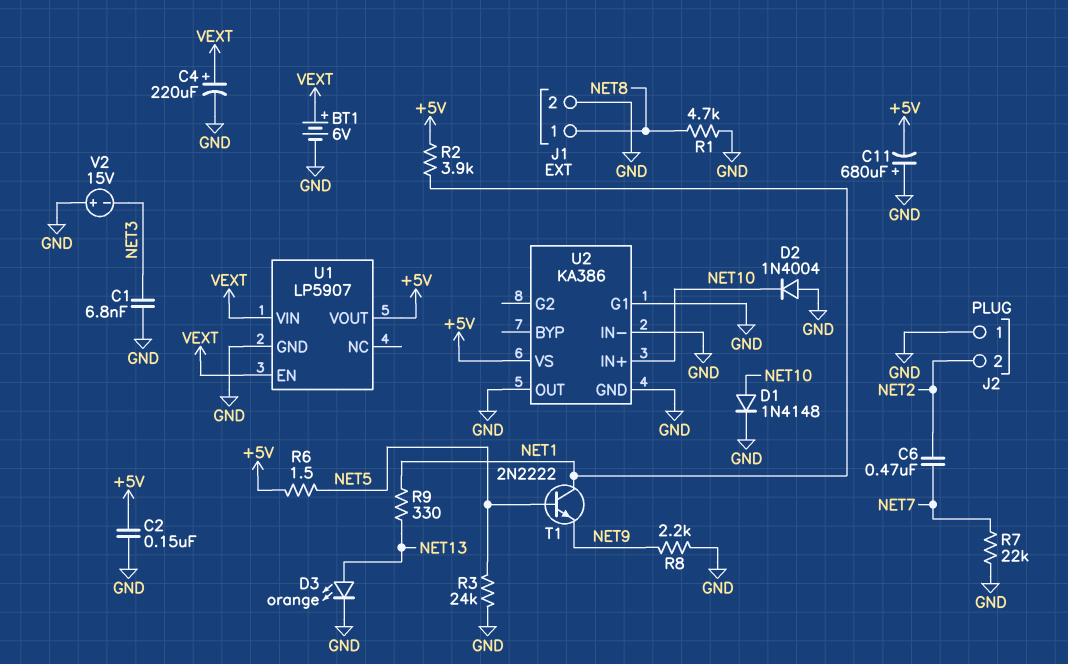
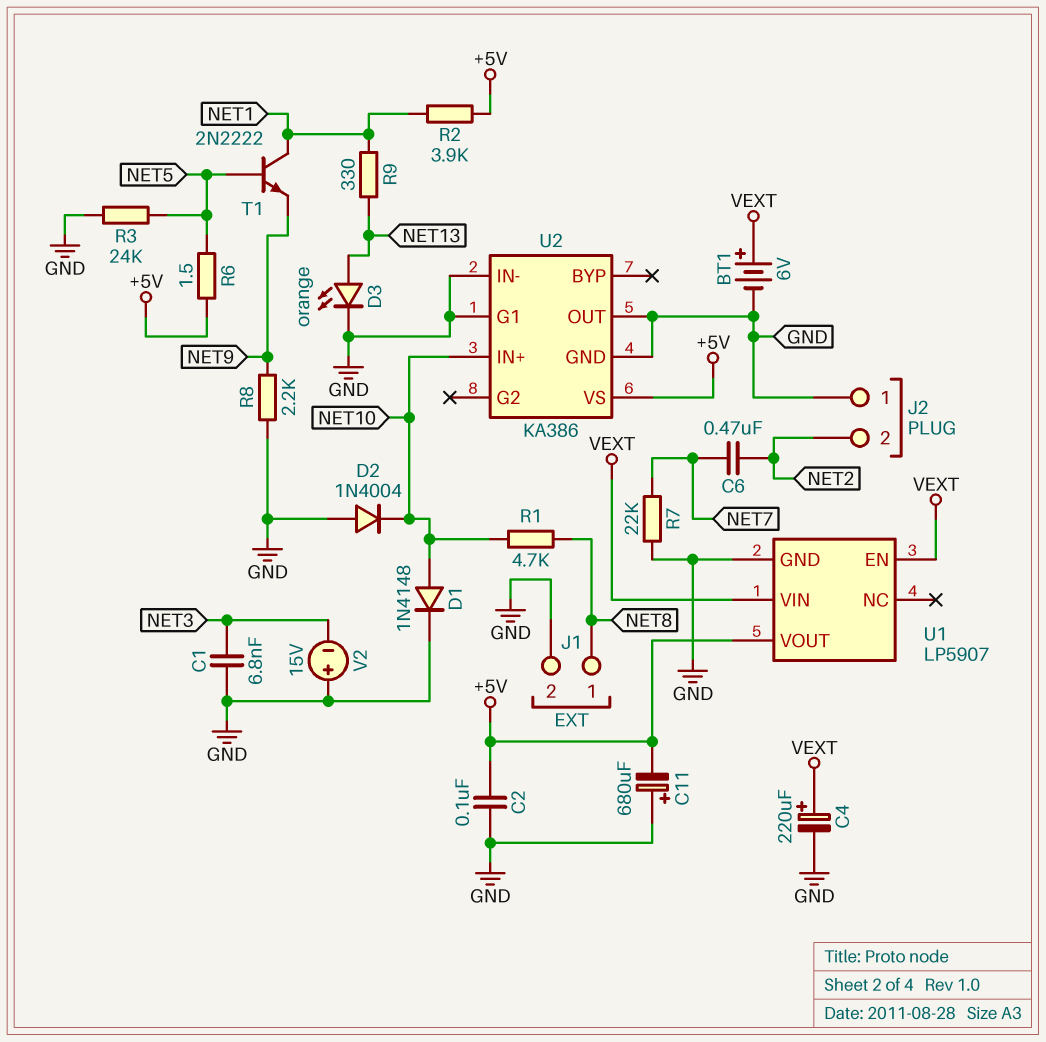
C2: 150nF (+5V, GND) -> 100nF (+5V, GND)
R1: 4.7k (GND, NET8) -> 4.7k (NET8, NET10)

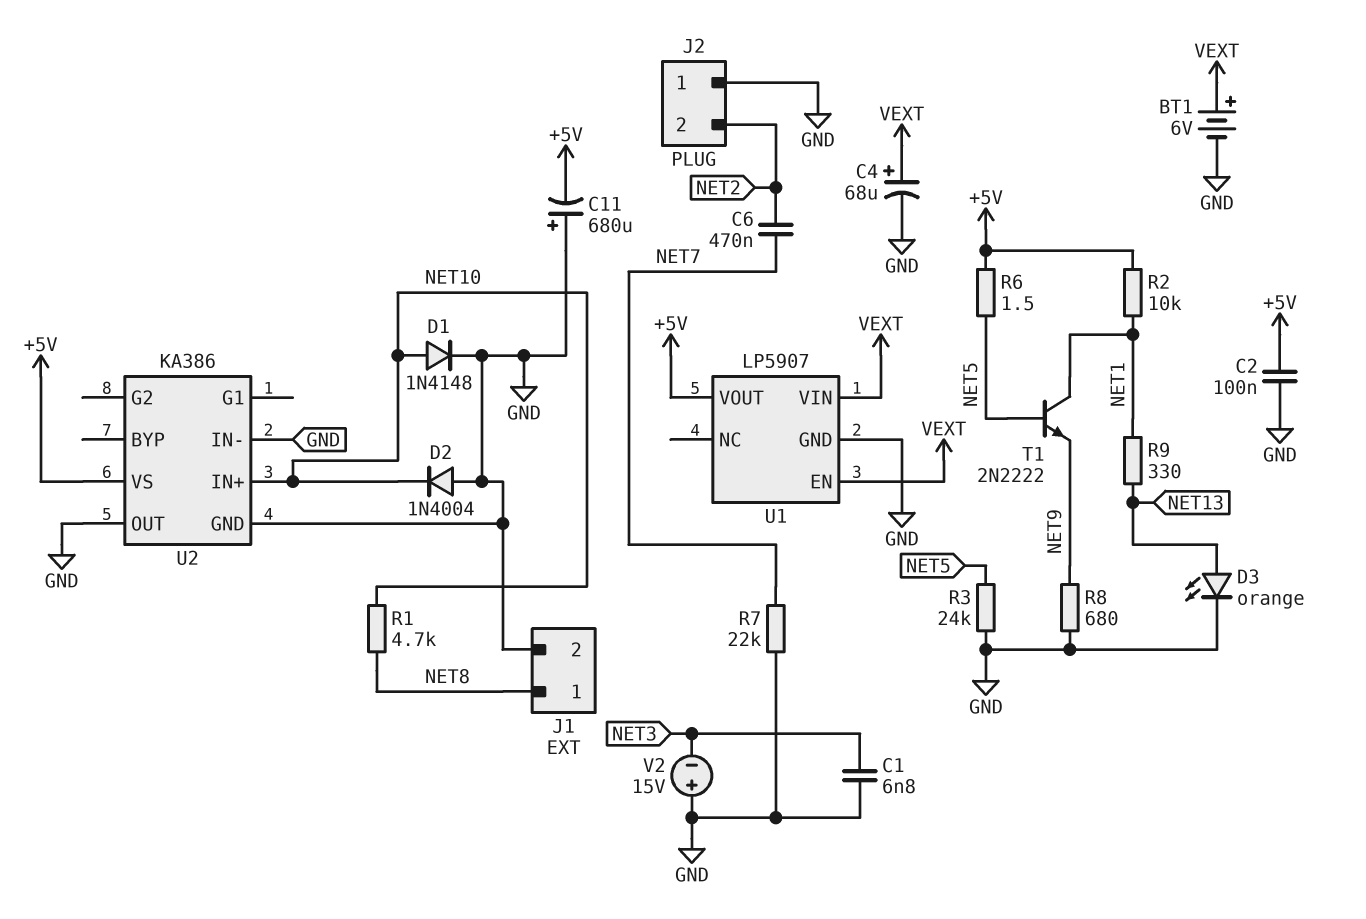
C4: 220uF (plus VEXT, minus GND) -> 68uF (plus VEXT, minus GND)
R2: 3.9k (+5V, NET1) -> 10k (+5V, NET1)
R8: 2.2k (GND, NET9) -> 680 (GND, NET9)
U2 pin G1: GND -> none

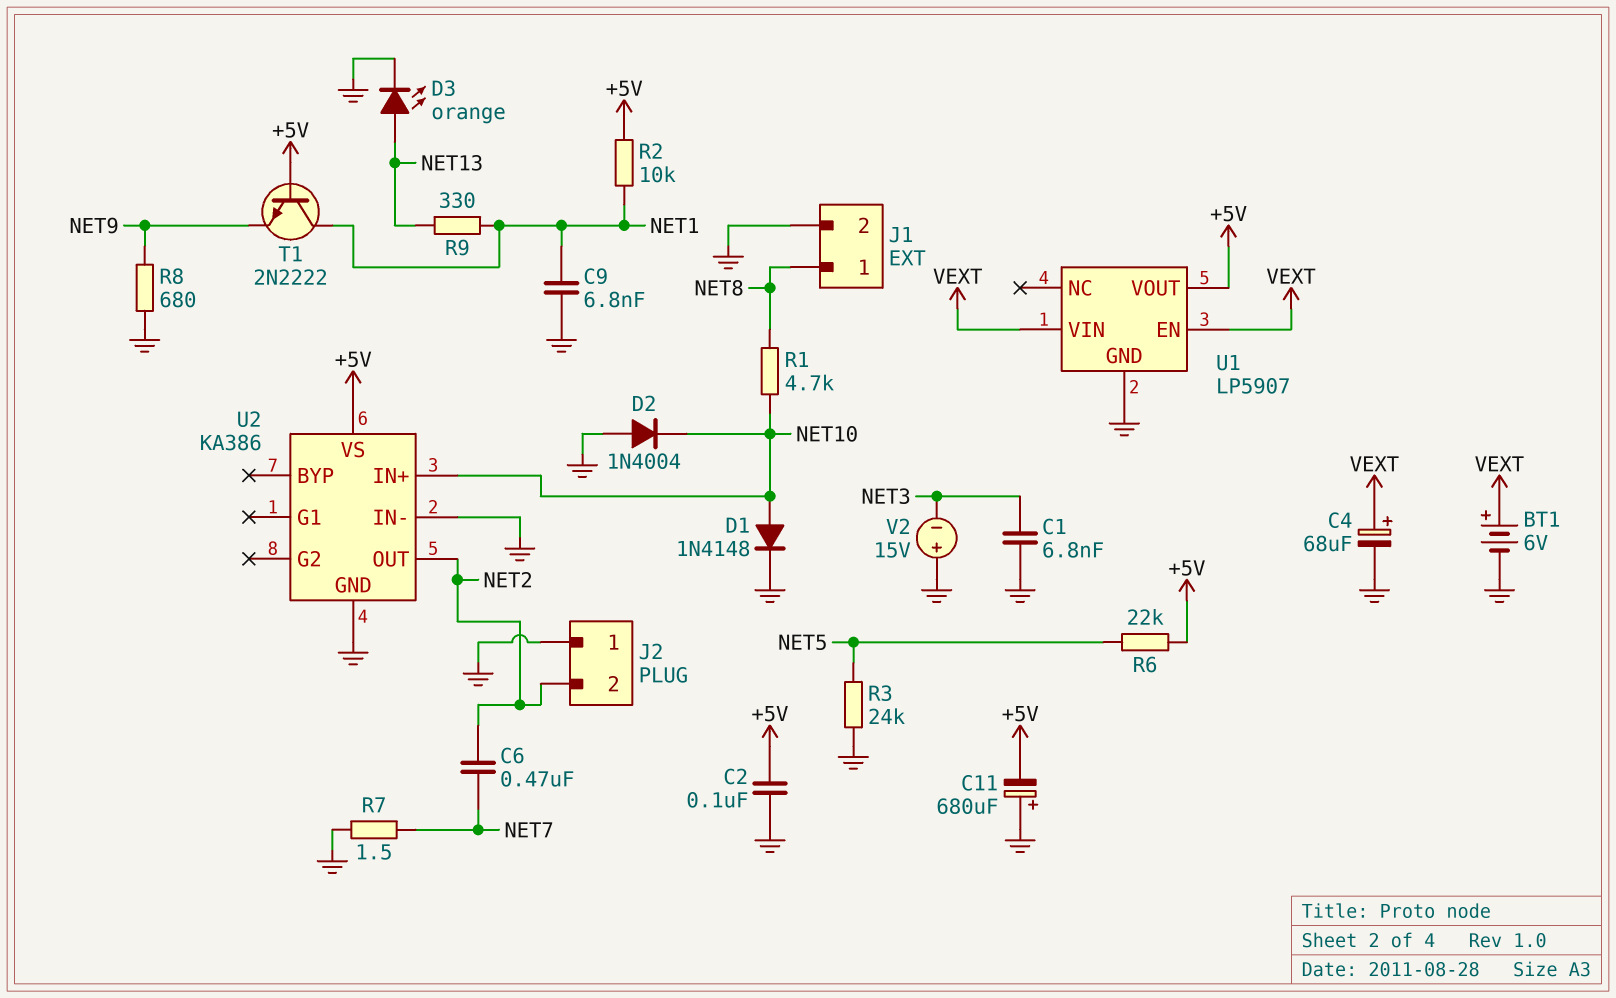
C9: none -> 6.8nF (GND, NET1)
R6: 1.5 (+5V, NET5) -> 22k (+5V, NET5)
R7: 22k (GND, NET7) -> 1.5 (GND, NET7)
T1: NPN 2N2222 (B NET5, C NET1, E NET9) -> NPN 2N2222 (B +5V, C NET1, E NET9)
U2 pin OUT: GND -> NET2

